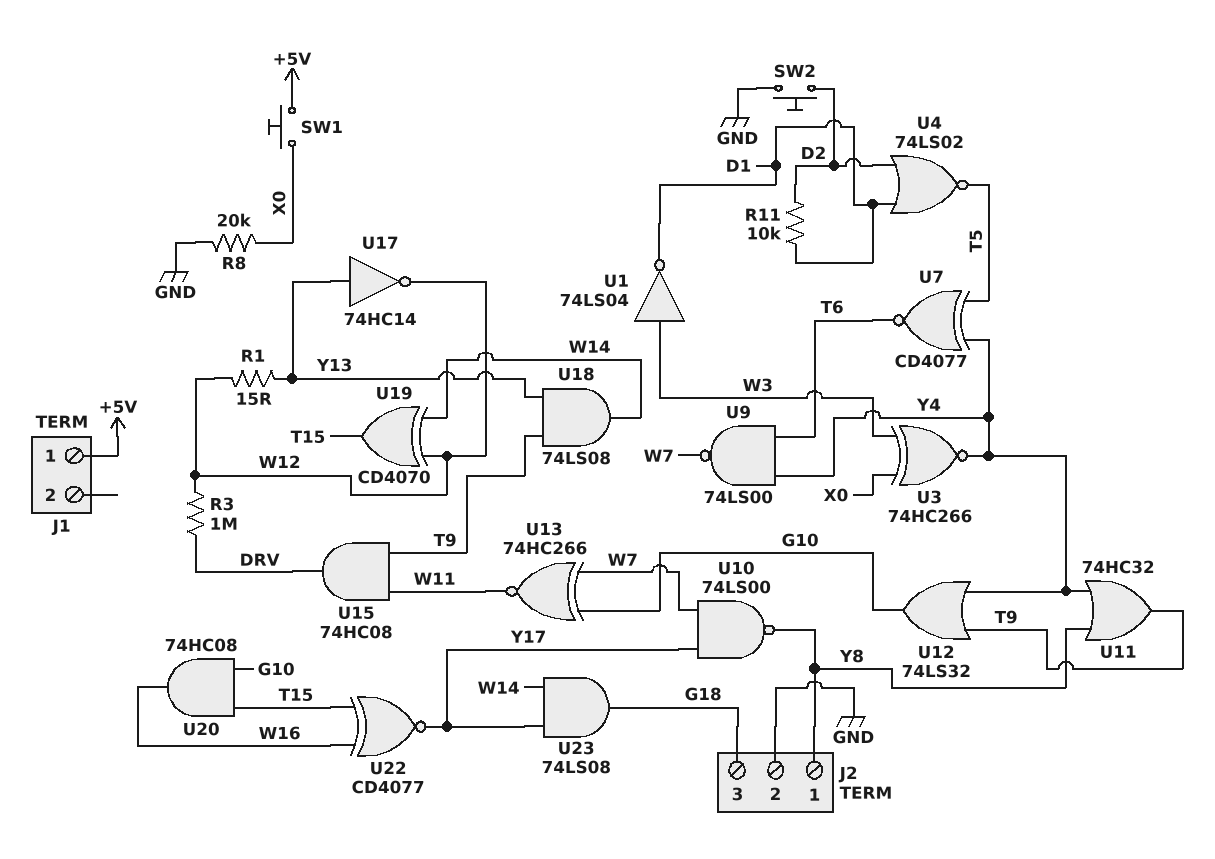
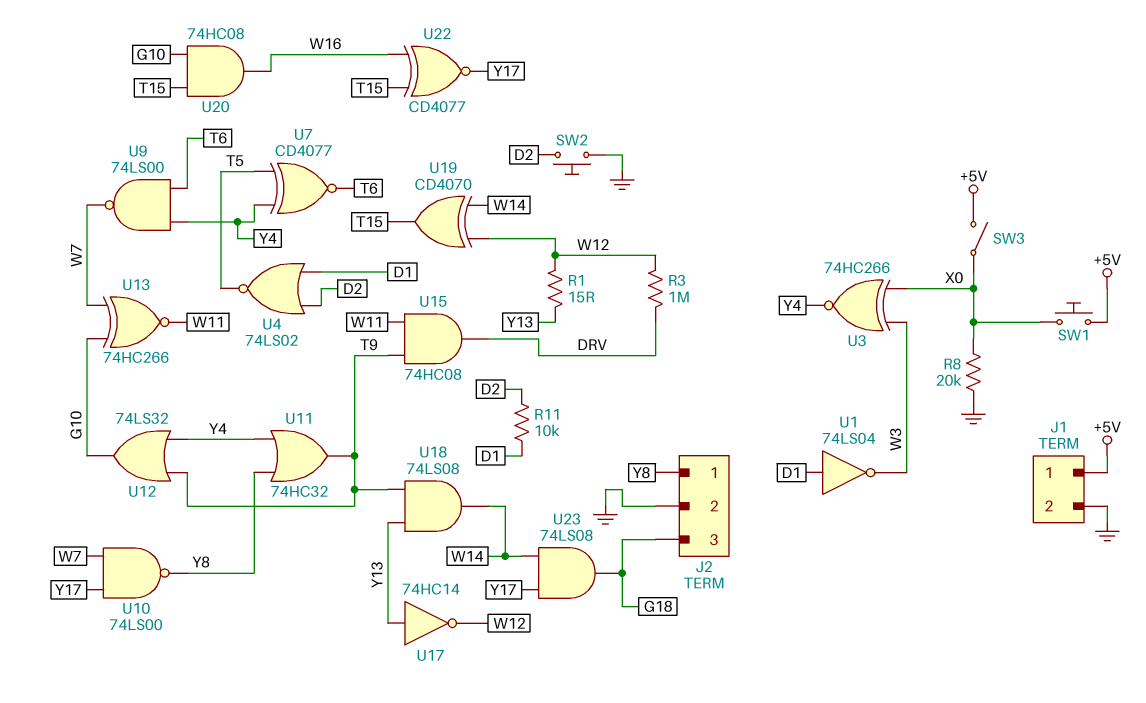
J1 pin 2: none -> GND
SW3: none -> switch (+5V, X0)
U1: NOT 74LS04 (in W3, out D1) -> NOT 74LS04 (in D1, out W3)

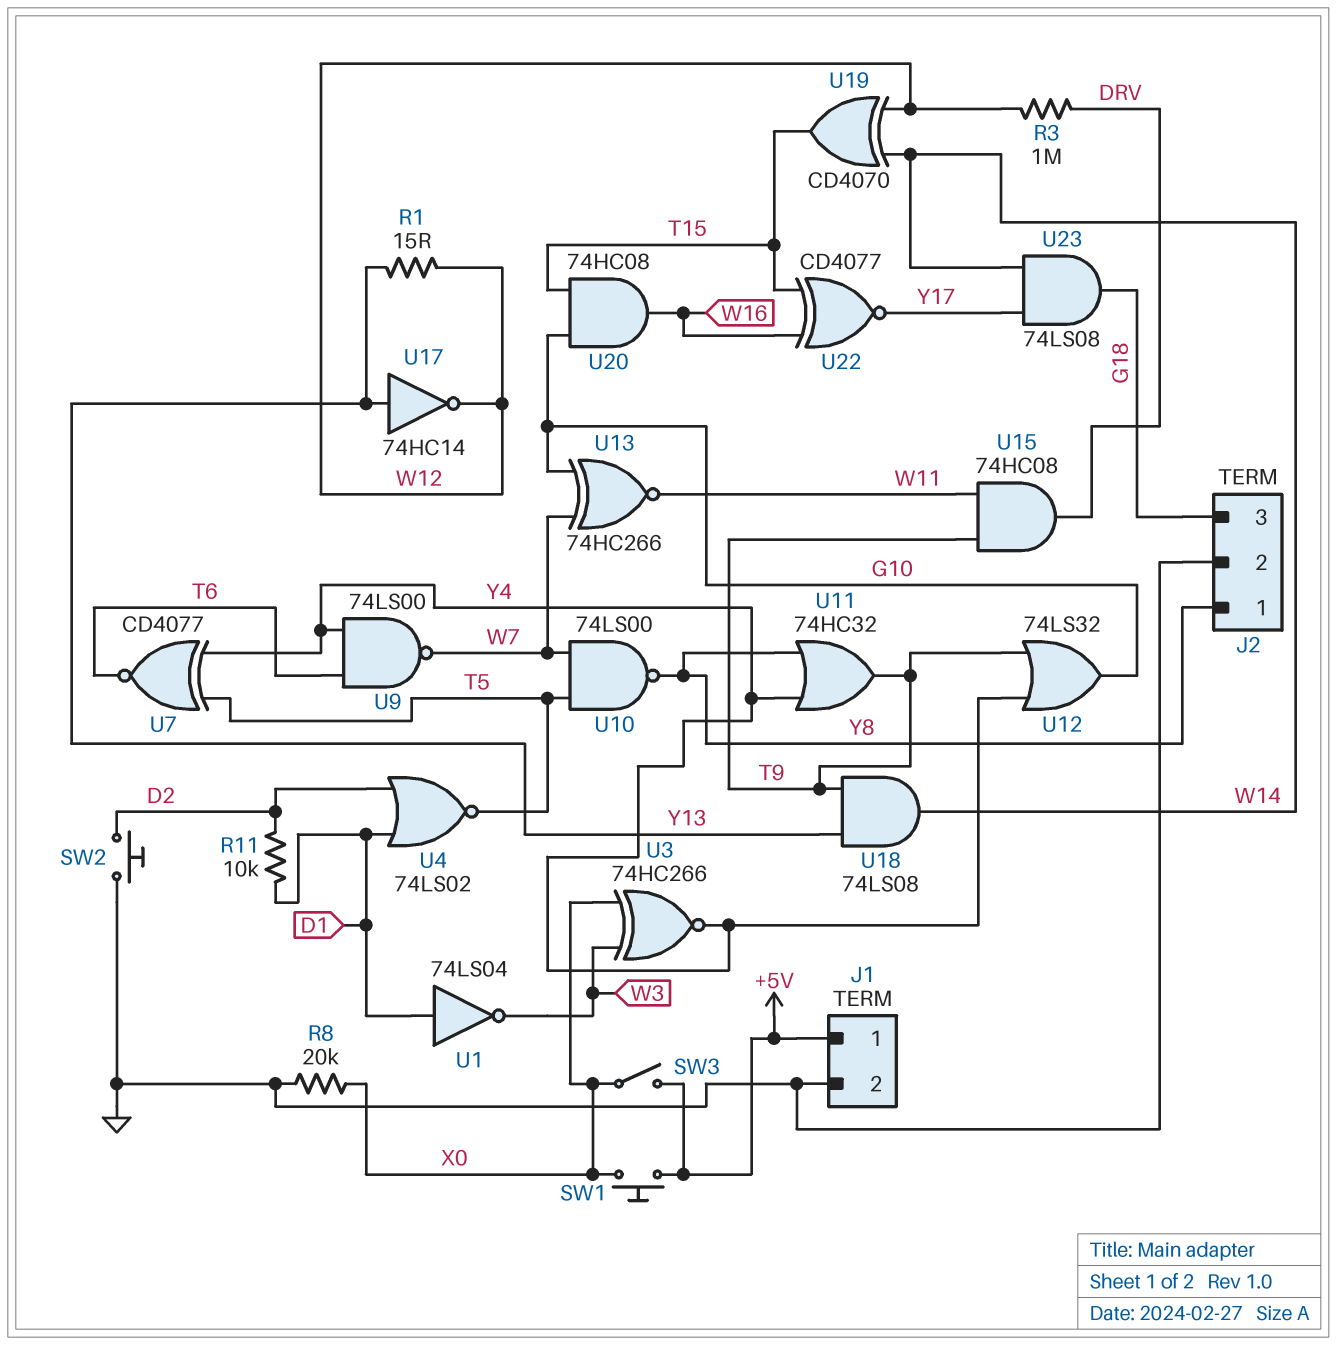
U10: NAND 74LS00 (in W7, in Y17, out Y8) -> NAND 74LS00 (in T5, in W7, out Y8)

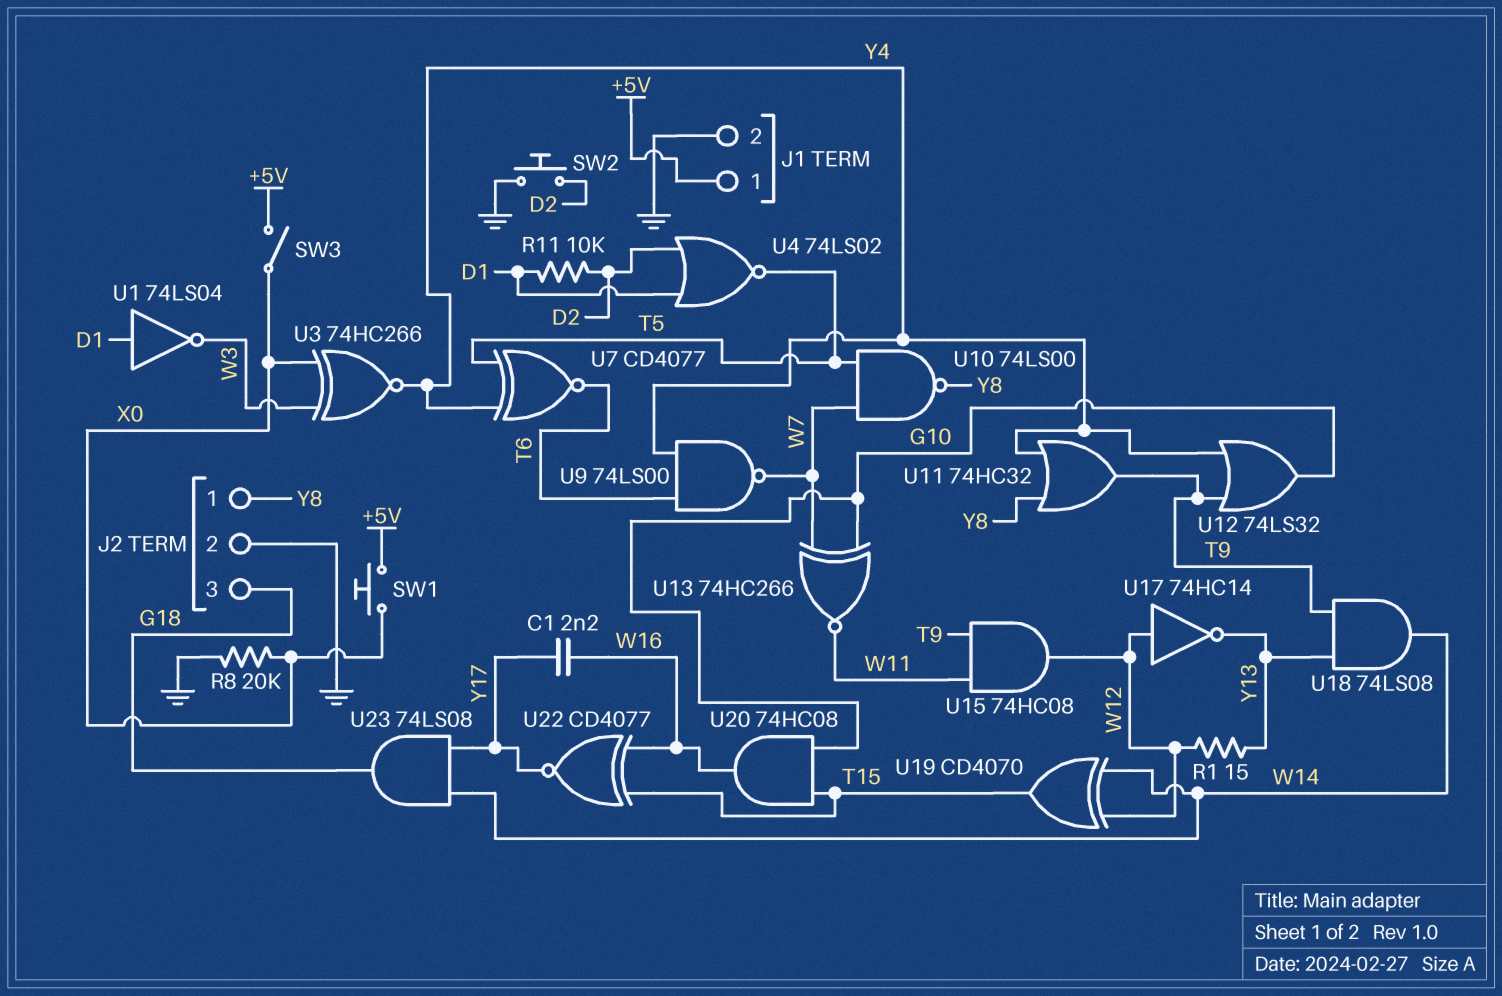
C1: none -> 2.2nF (W16, Y17)
R3: 1M (DRV, W12) -> none
U15: AND 74HC08 (in T9, in W11, out DRV) -> AND 74HC08 (in T9, in W11, out W12)
U17: NOT 74HC14 (in Y13, out W12) -> NOT 74HC14 (in W12, out Y13)

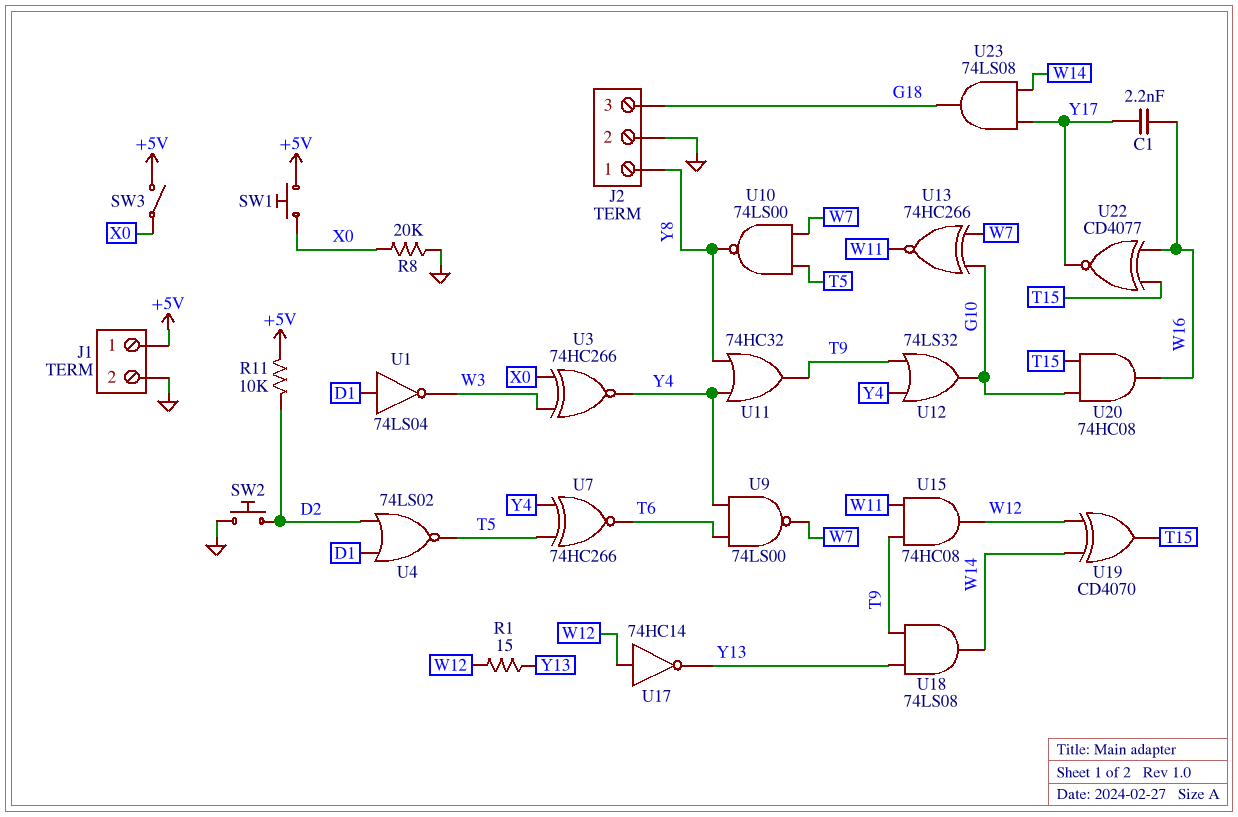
R11: 10k (D1, D2) -> 10k (+5V, D2)
U7: XNOR CD4077 (in T5, in Y4, out T6) -> XNOR 74HC266 (in T5, in Y4, out T6)

